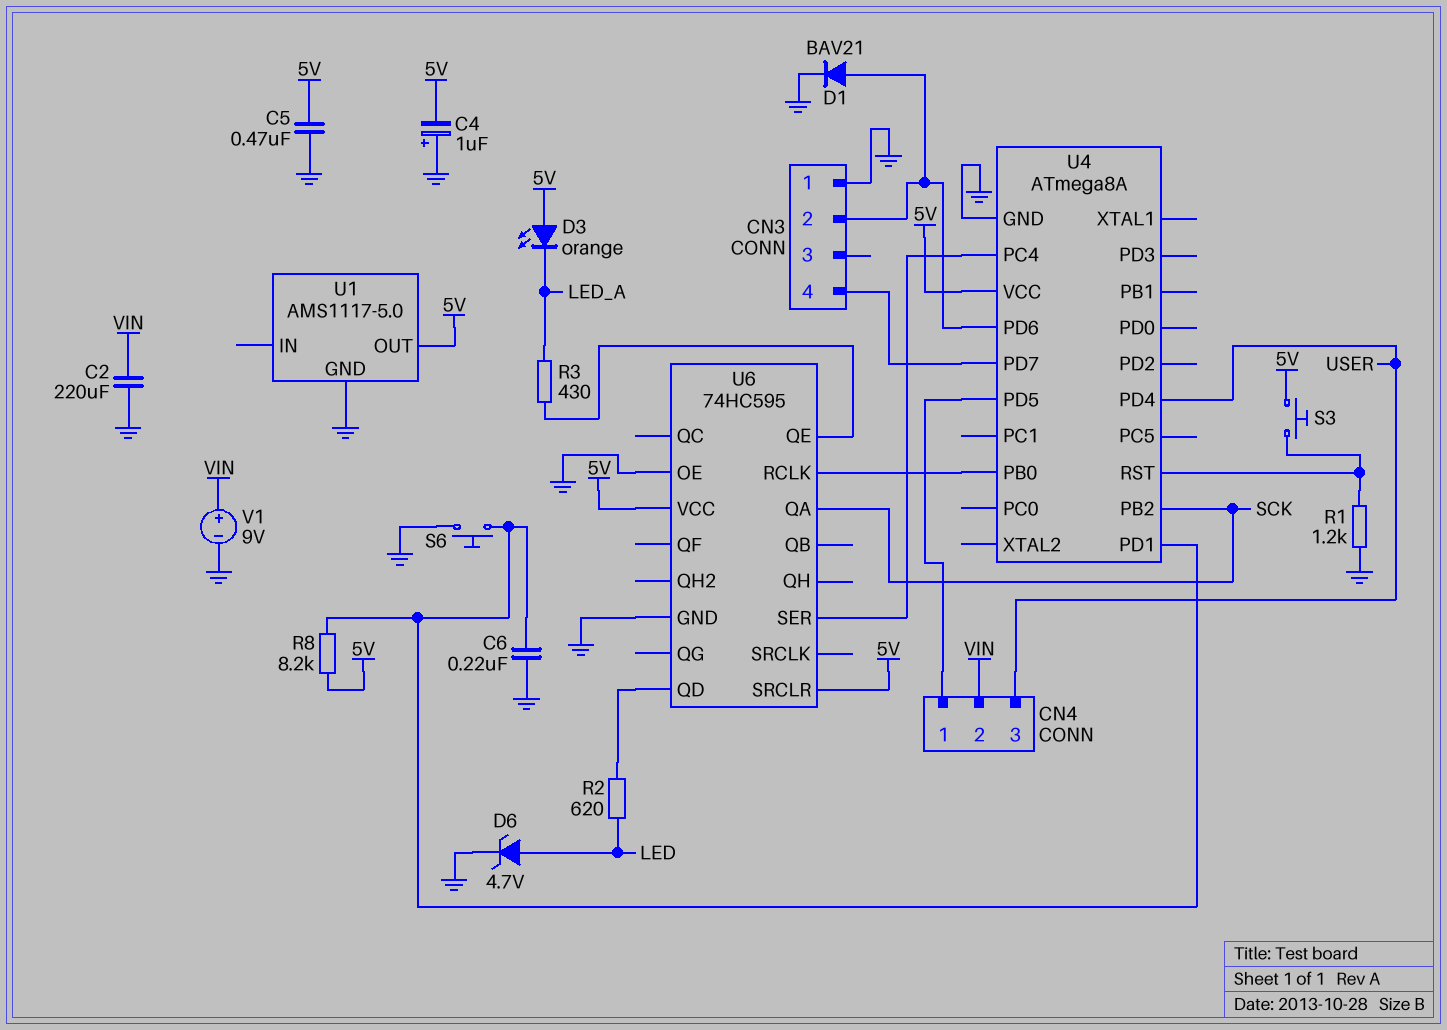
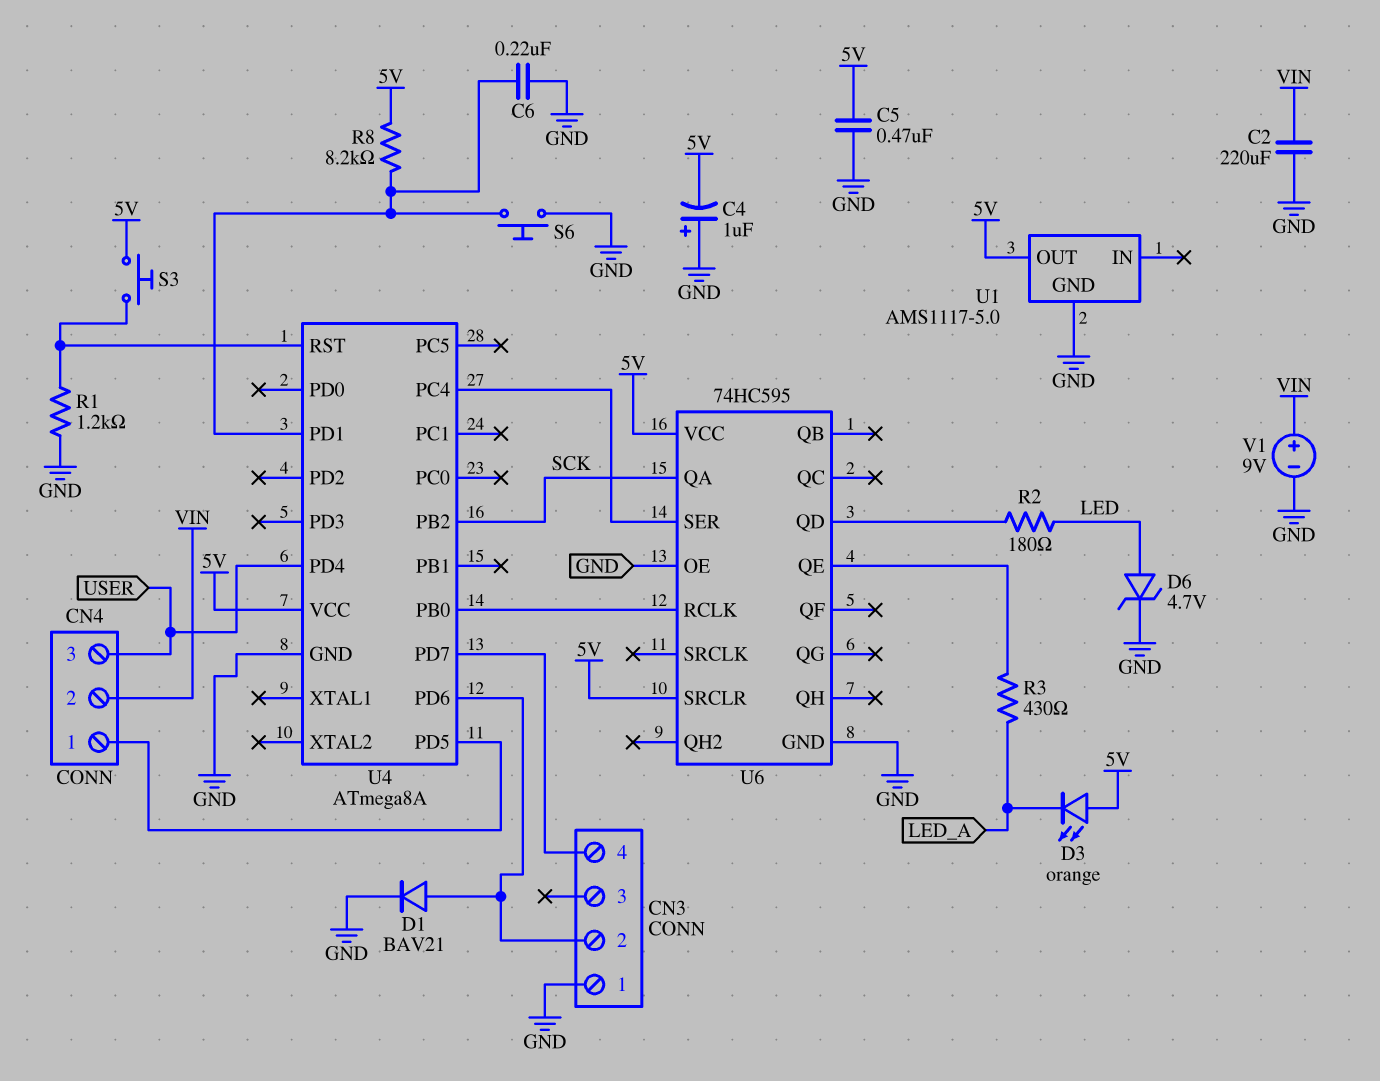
R2: 620 (LED, U6/QD) -> 180 (LED, U6/QD)

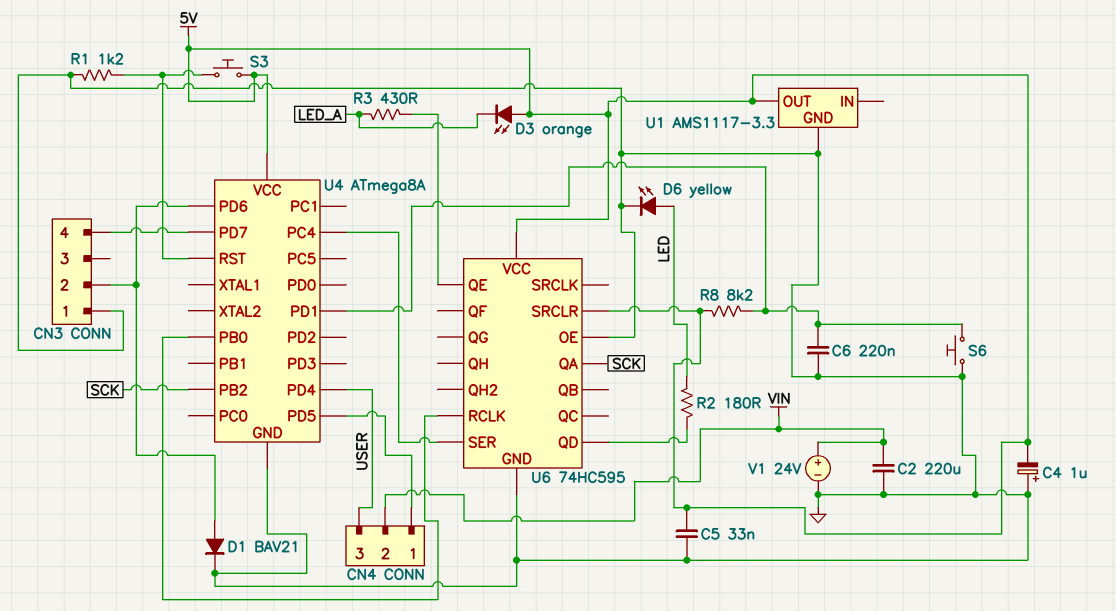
C5: 470nF (5V, GND) -> 33nF (5V, GND)
D6: zener 4.7V (A LED, K GND) -> LED yellow (A LED, K GND)
U1: AMS1117-5.0 -> AMS1117-3.3
V1: 9V (plus VIN, minus GND) -> 24V (plus VIN, minus GND)

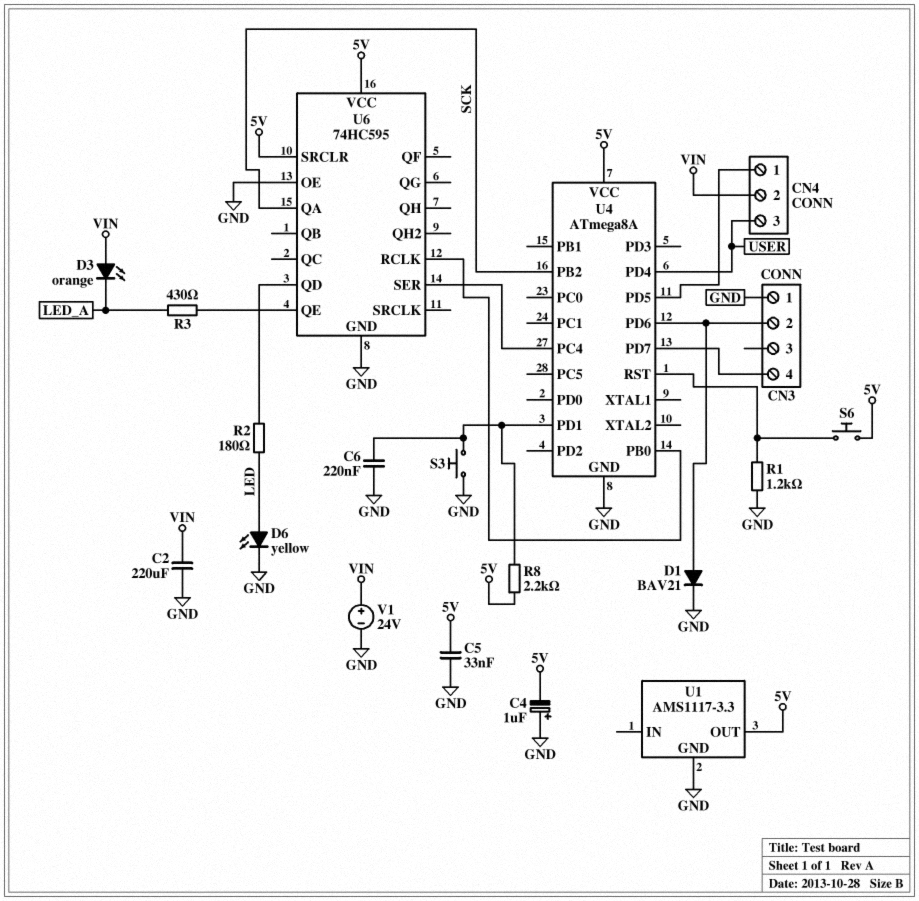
D3: LED orange (A 5V, K LED_A) -> LED orange (A VIN, K LED_A)
R8: 8.2k (5V, U4/PD1) -> 2.2k (5V, U4/PD1)
S3: button (5V, U4/RST) -> button (GND, U4/PD1)
S6: button (GND, U4/PD1) -> button (5V, U4/RST)

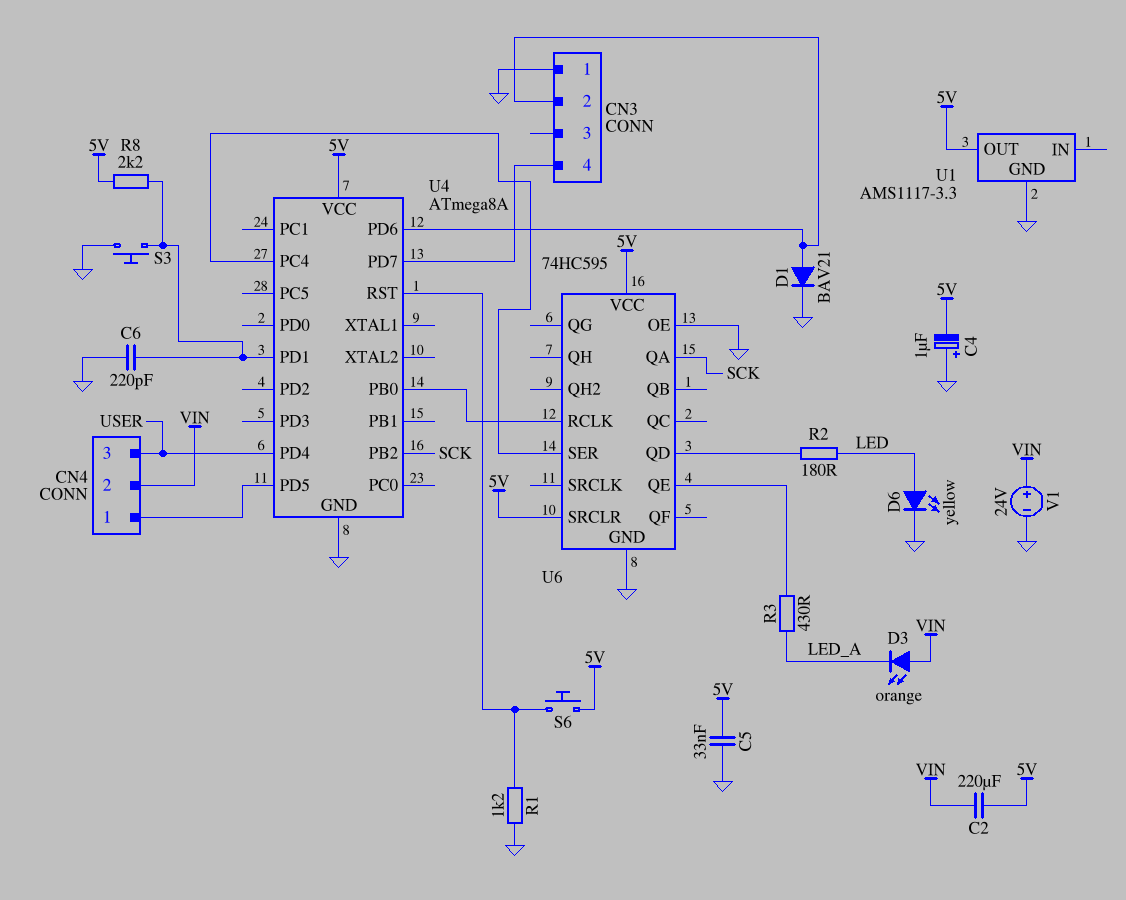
C2: 220uF (GND, VIN) -> 220uF (5V, VIN)
C6: 220nF (GND, U4/PD1) -> 220pF (GND, U4/PD1)

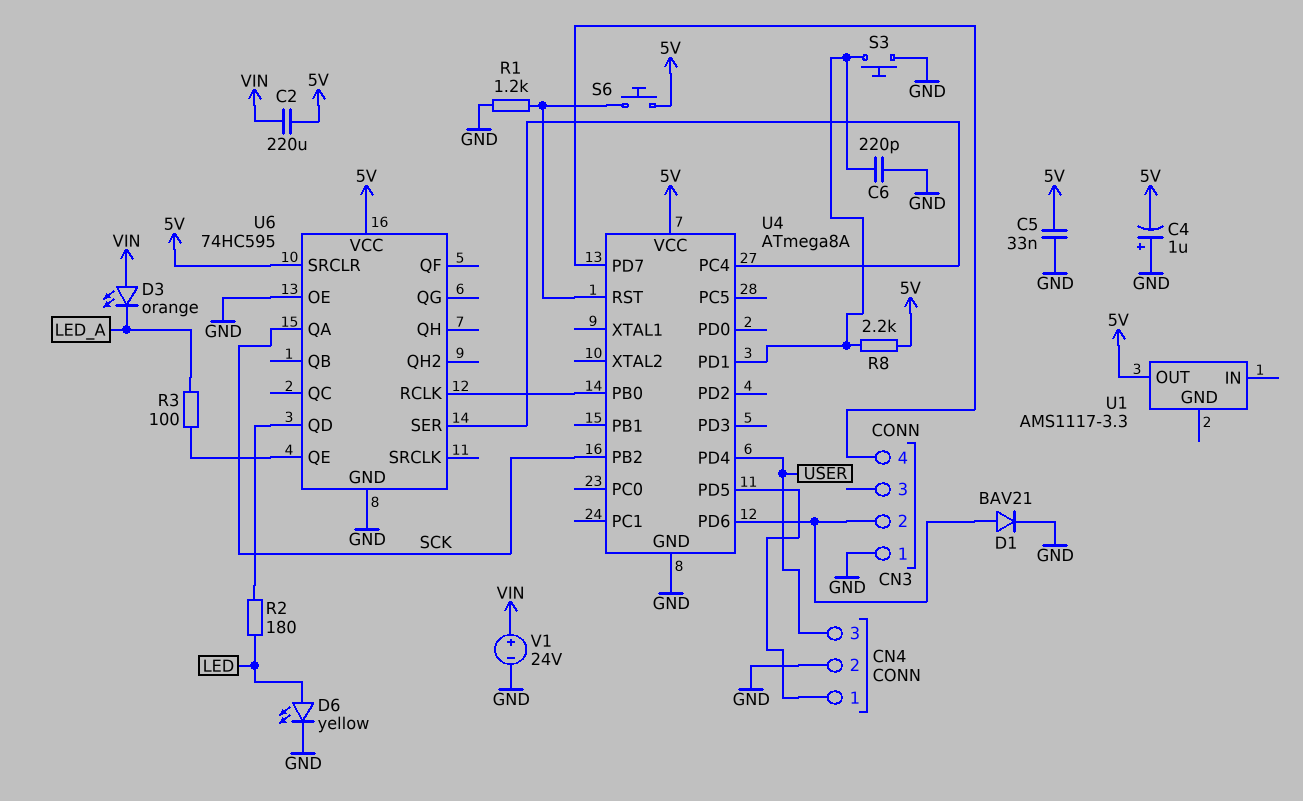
CN4 pin 2: VIN -> GND
R3: 430 (LED_A, U6/QE) -> 100 (LED_A, U6/QE)
U1 pin GND: GND -> none

